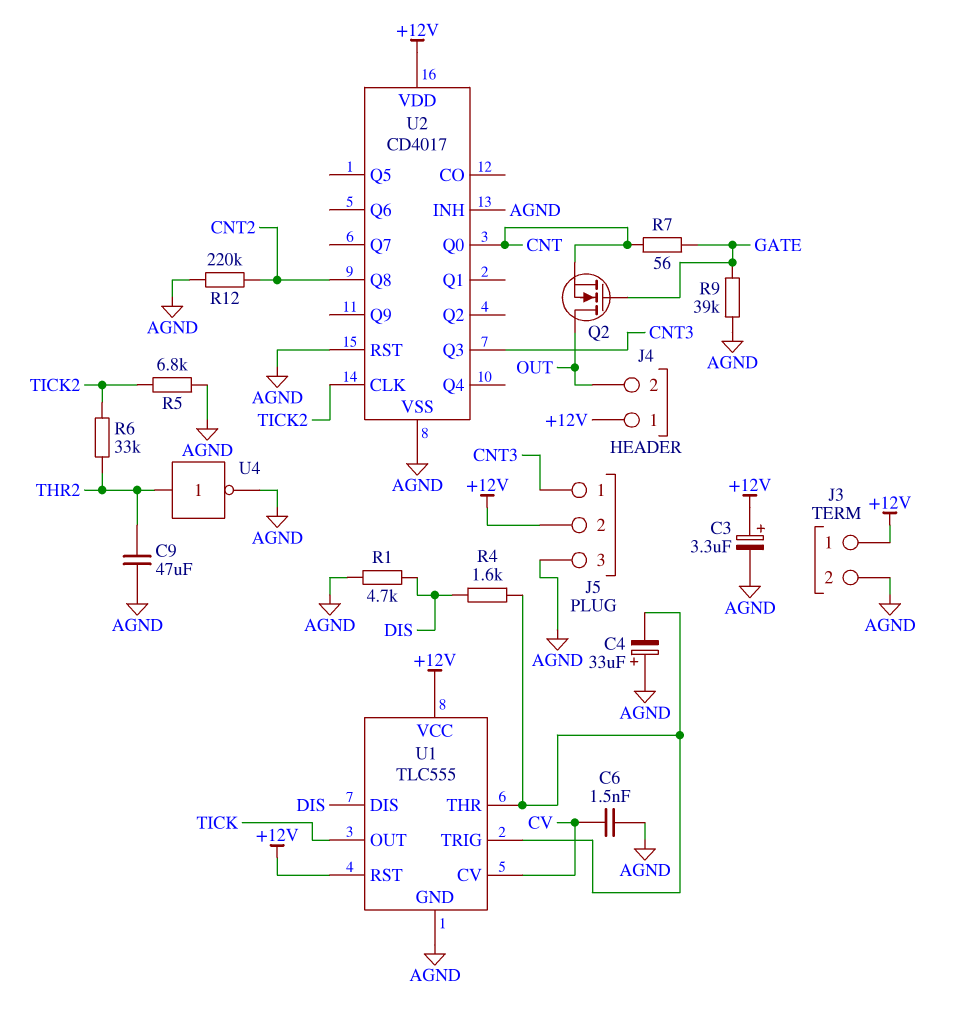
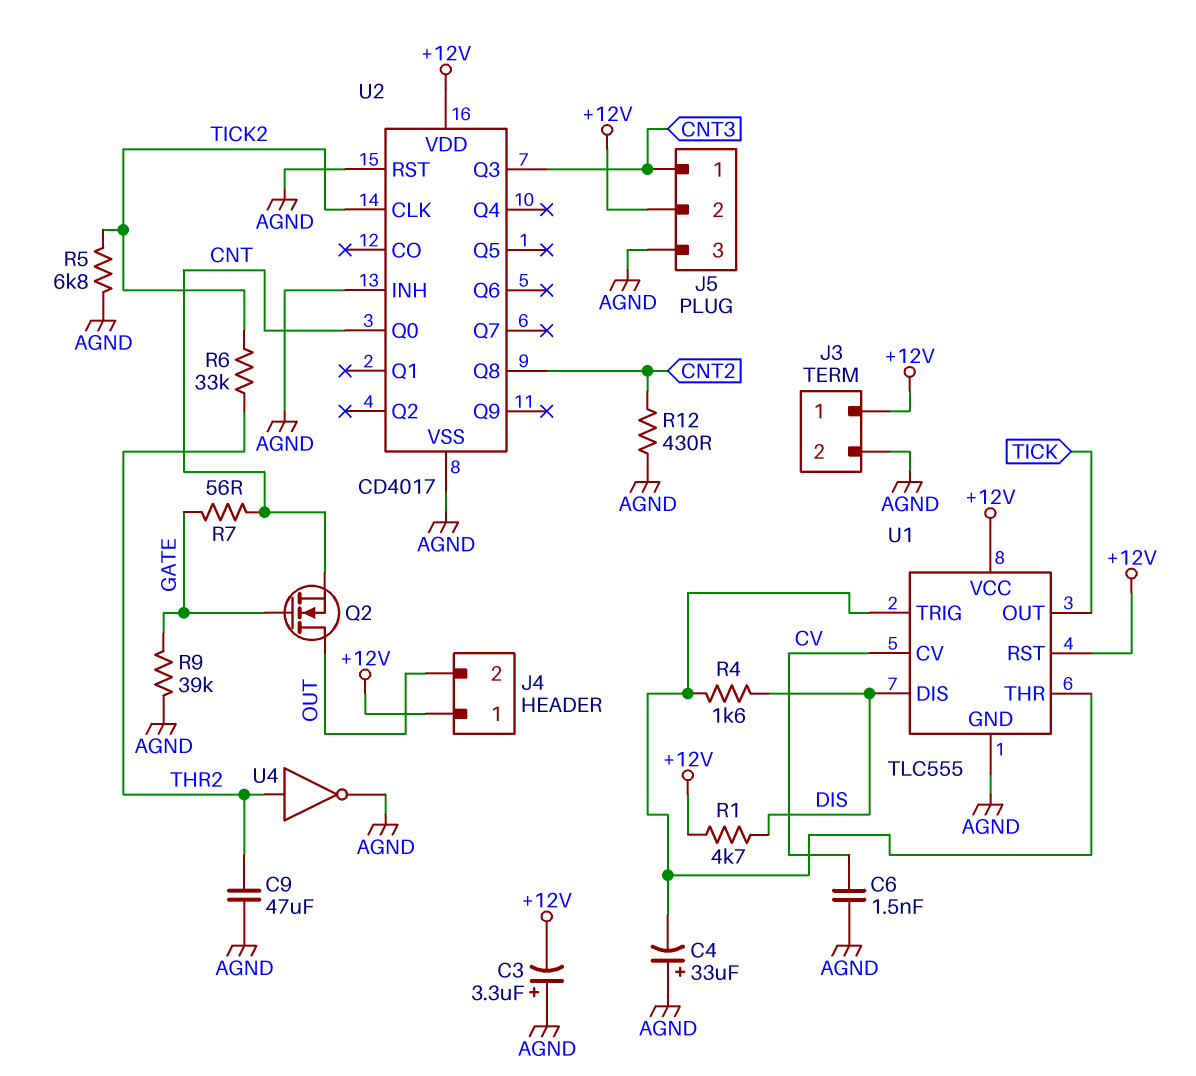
C3: 3.3uF (plus +12V, minus AGND) -> 3.3uF (plus AGND, minus +12V)
R1: 4.7k (AGND, DIS) -> 4.7k (+12V, DIS)
R12: 220k (AGND, CNT2) -> 430 (AGND, CNT2)

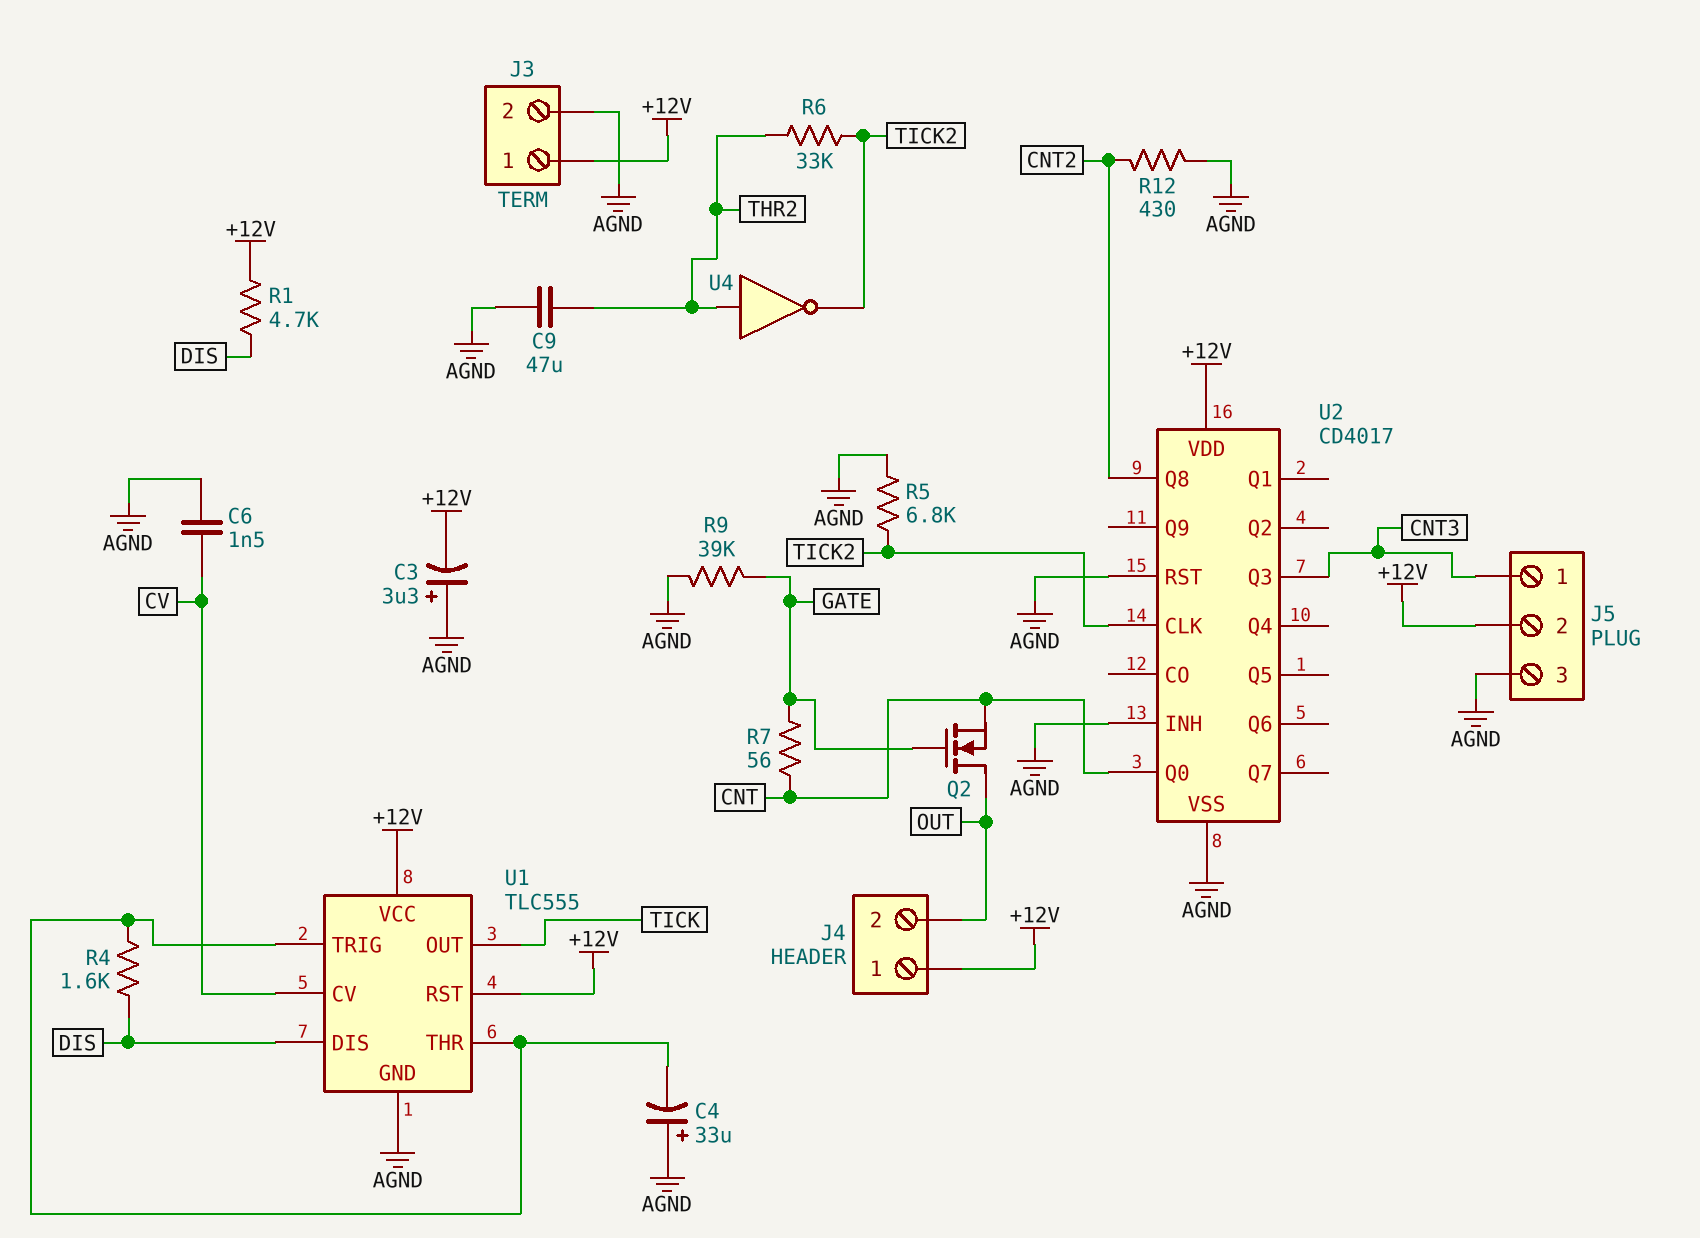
U4: NOT (in THR2, out AGND) -> NOT (in THR2, out TICK2)

